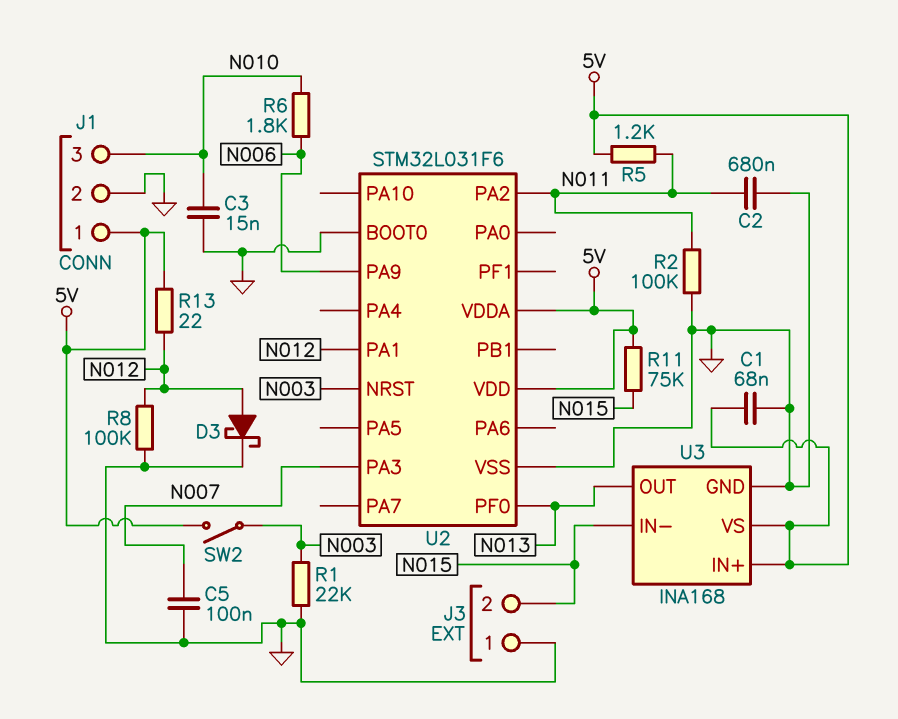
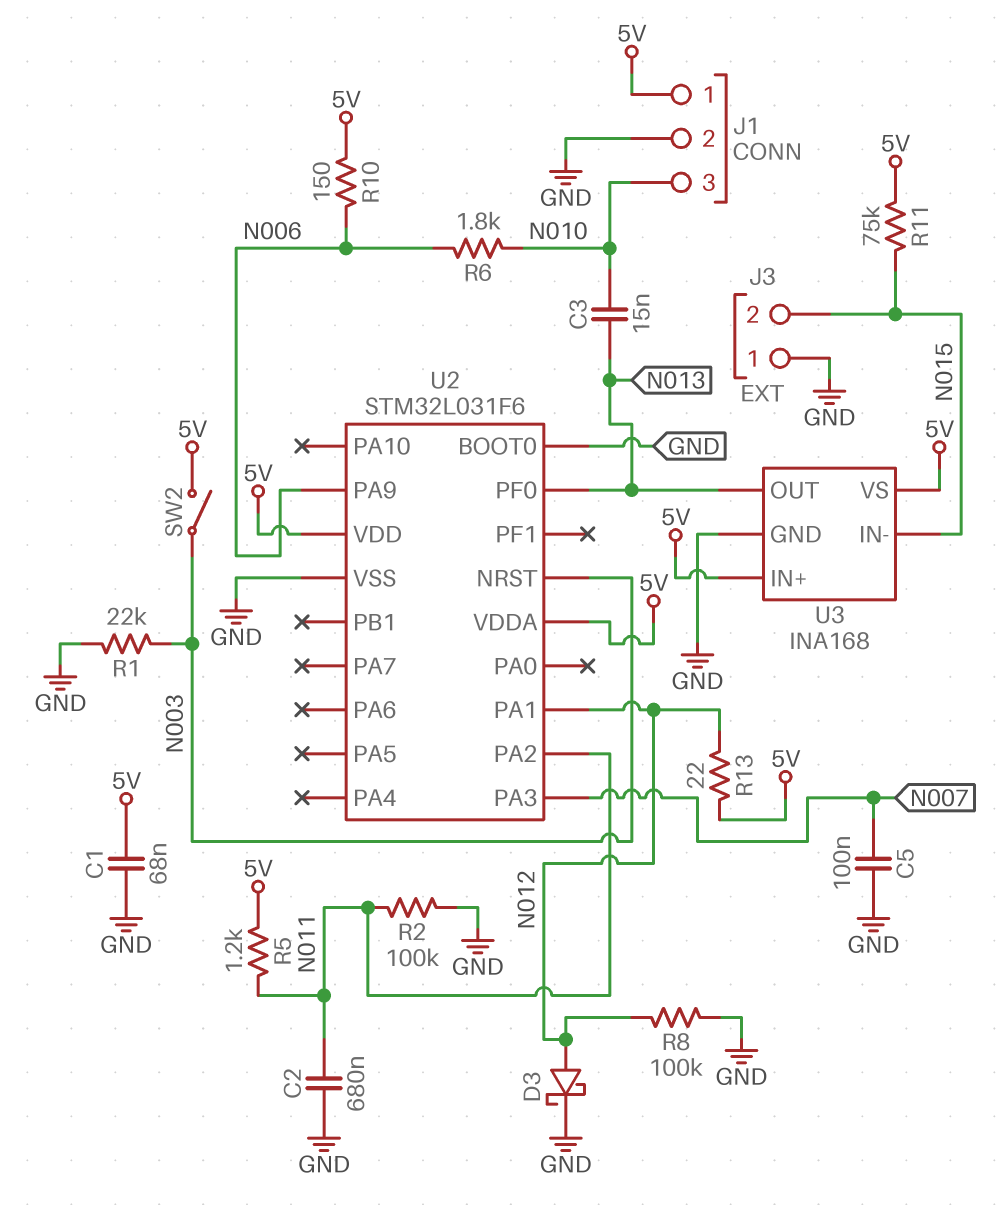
C3: 15nF (GND, N010) -> 15nF (N010, N013)
R10: none -> 150 (5V, N006)

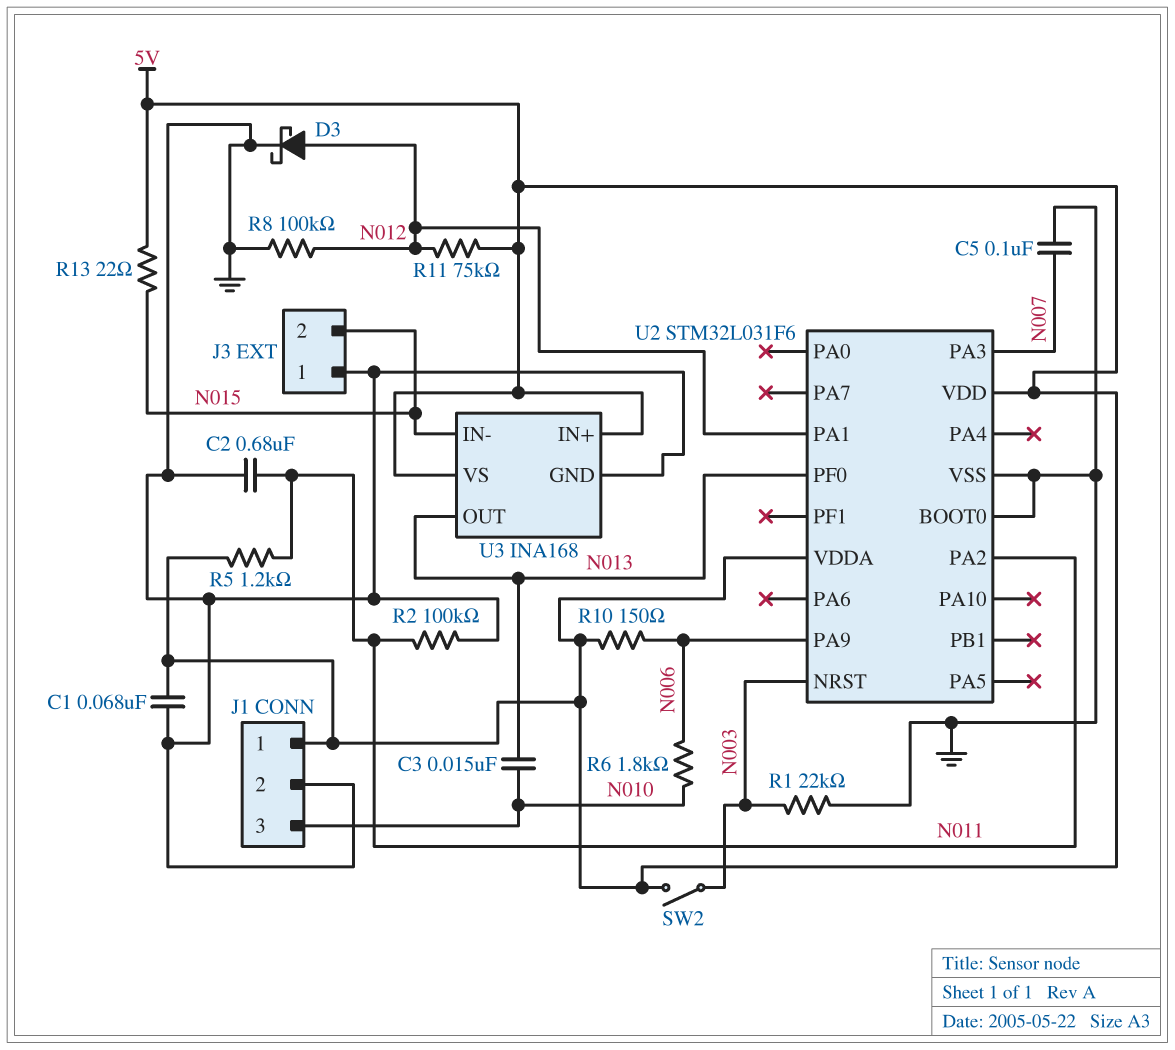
R11: 75k (5V, N015) -> 75k (5V, N012)
R13: 22 (5V, N012) -> 22 (5V, N015)

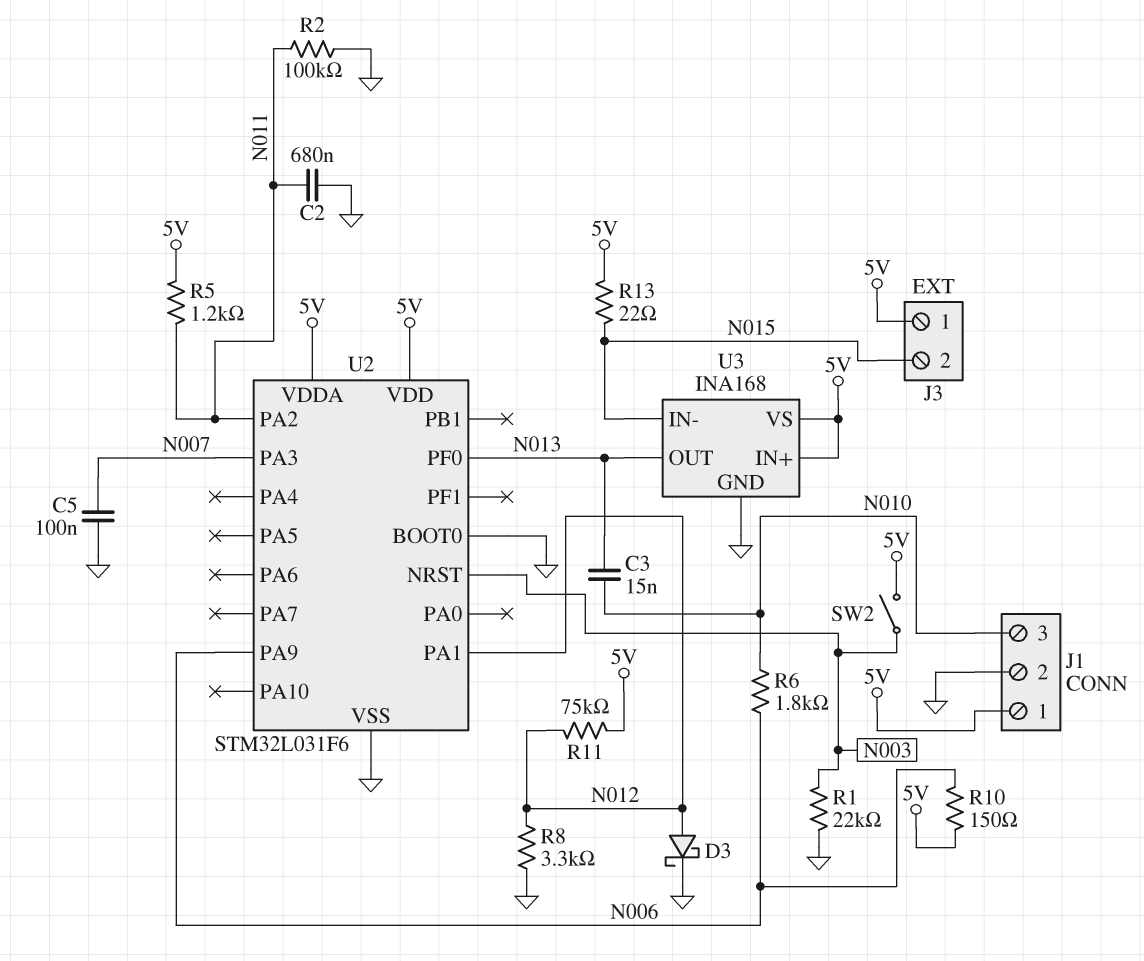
C1: 68nF (5V, GND) -> none
J3 pin 1: GND -> 5V
R8: 100k (GND, N012) -> 3.3k (GND, N012)

